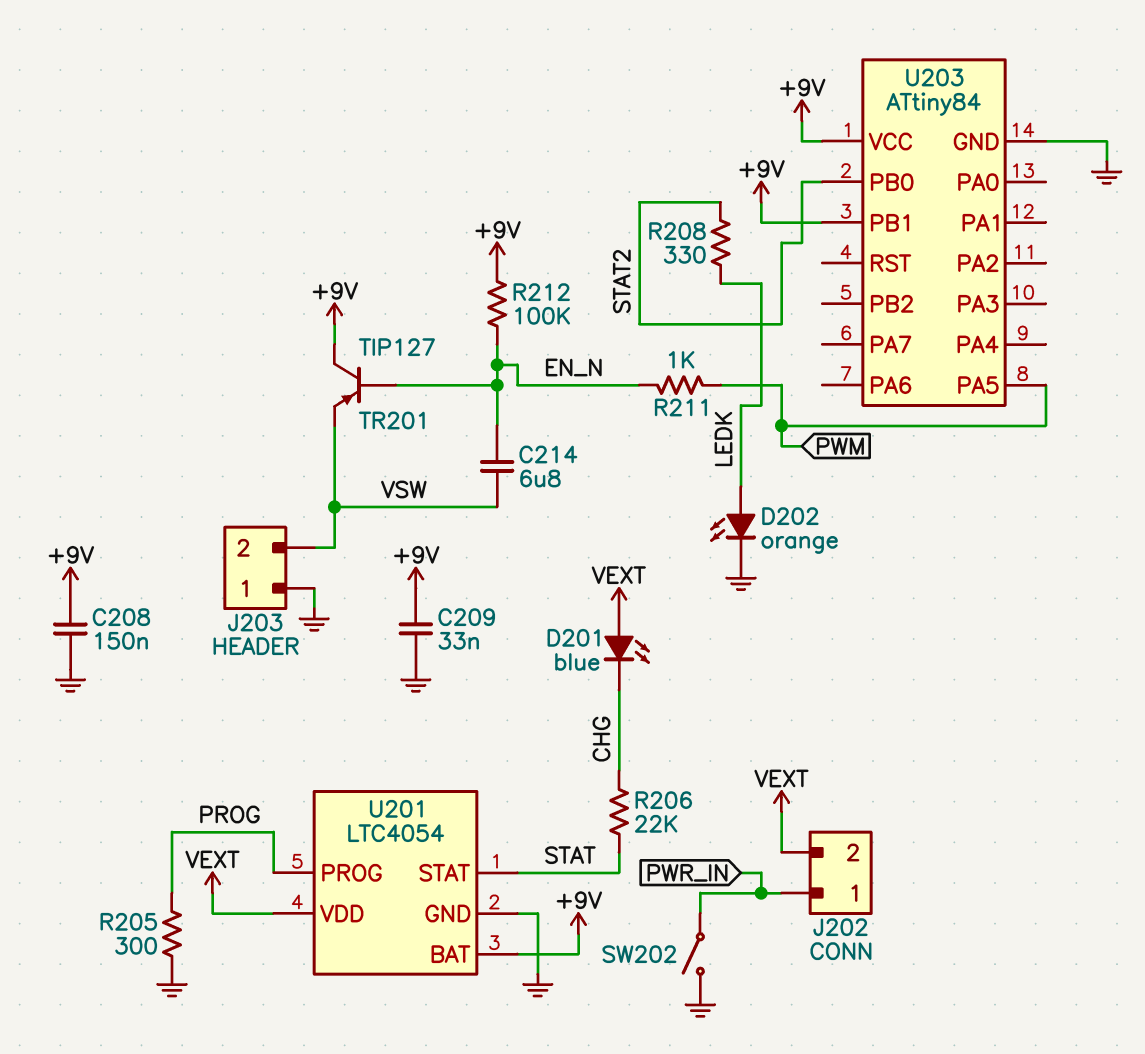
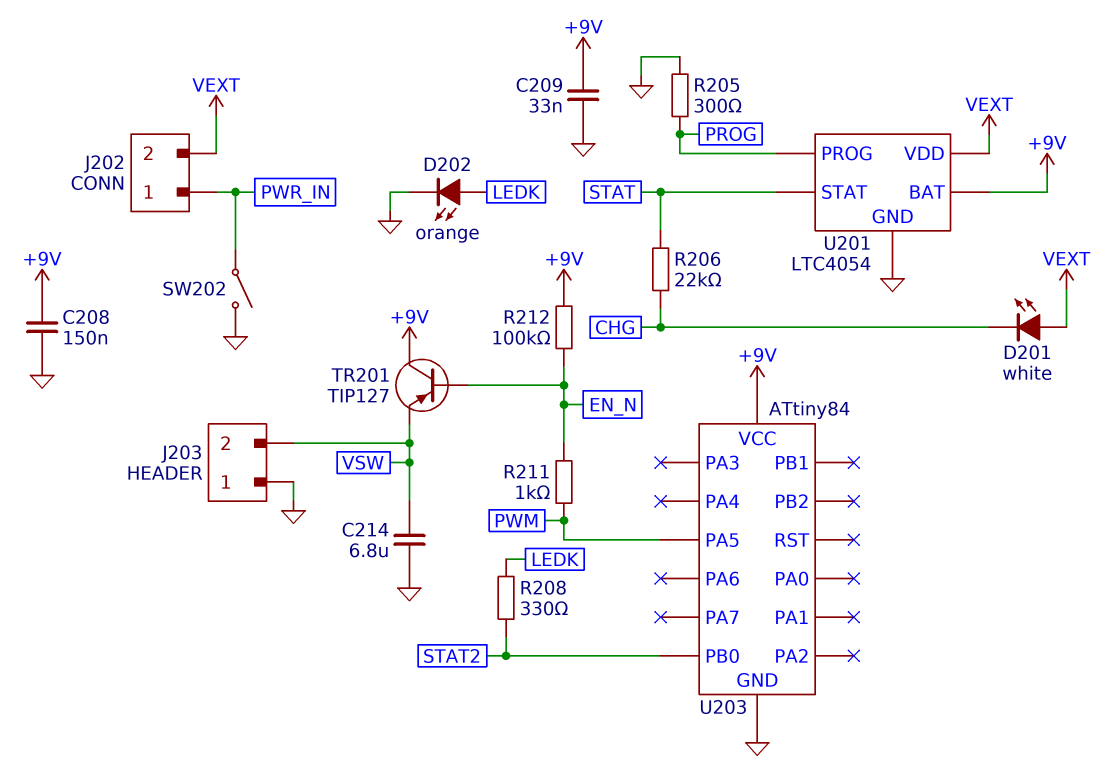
C214: 6.8uF (EN_N, VSW) -> 6.8uF (GND, VSW)
D201: LED blue (A VEXT, K CHG) -> LED white (A VEXT, K CHG)
U203 pin PB1: +9V -> none

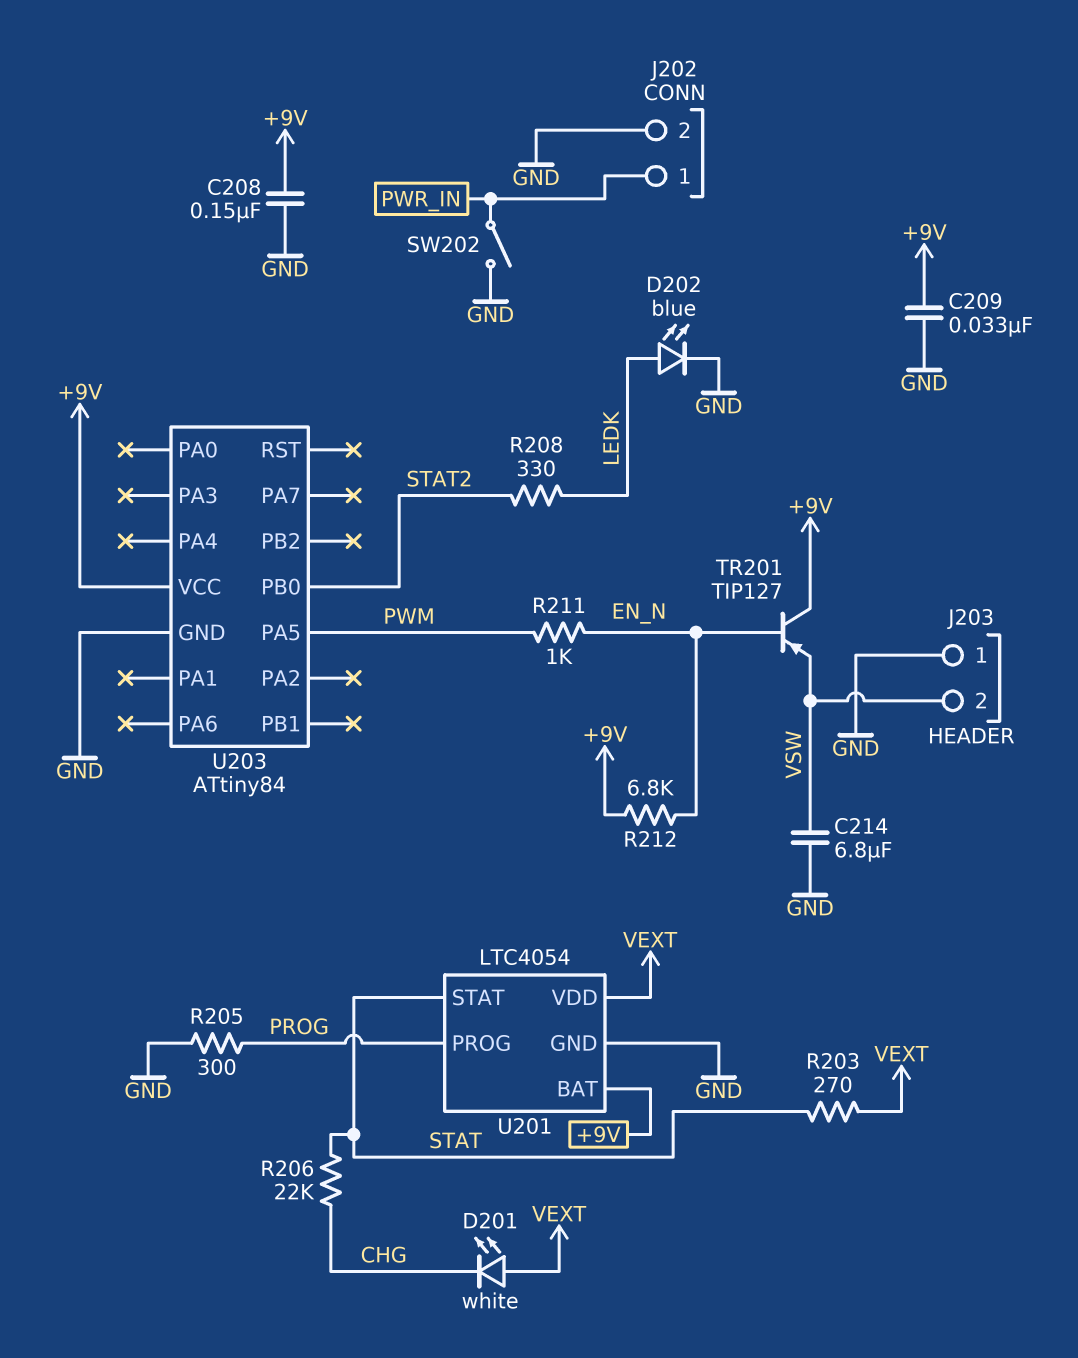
D202: LED orange (A LEDK, K GND) -> LED blue (A LEDK, K GND)
J202 pin 2: VEXT -> GND
R203: none -> 270 (STAT, VEXT)
R212: 100k (+9V, EN_N) -> 6.8k (+9V, EN_N)

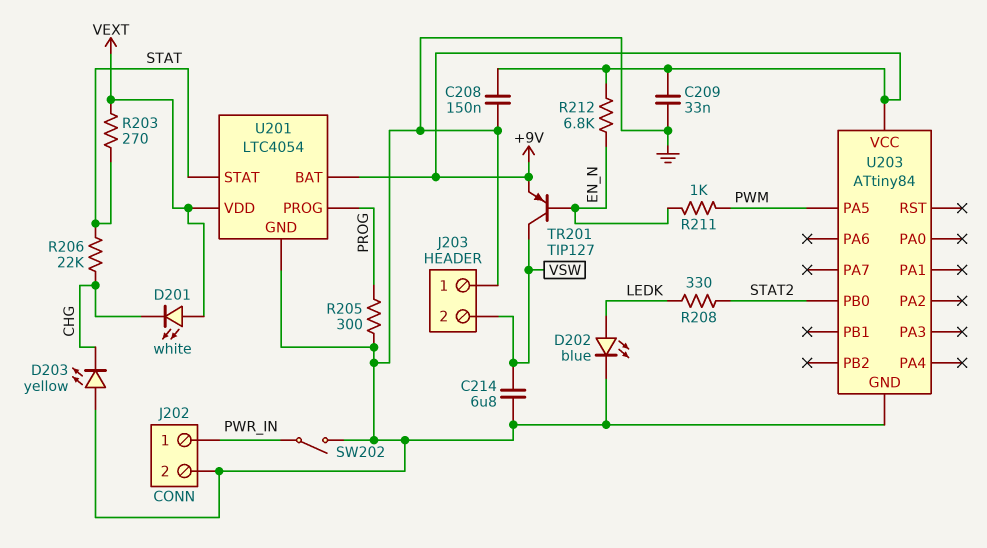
D203: none -> LED yellow (A GND, K CHG)
TR201: PNP TIP127 (B EN_N, C +9V, E VSW) -> PNP TIP127 (B EN_N, C VSW, E +9V)

